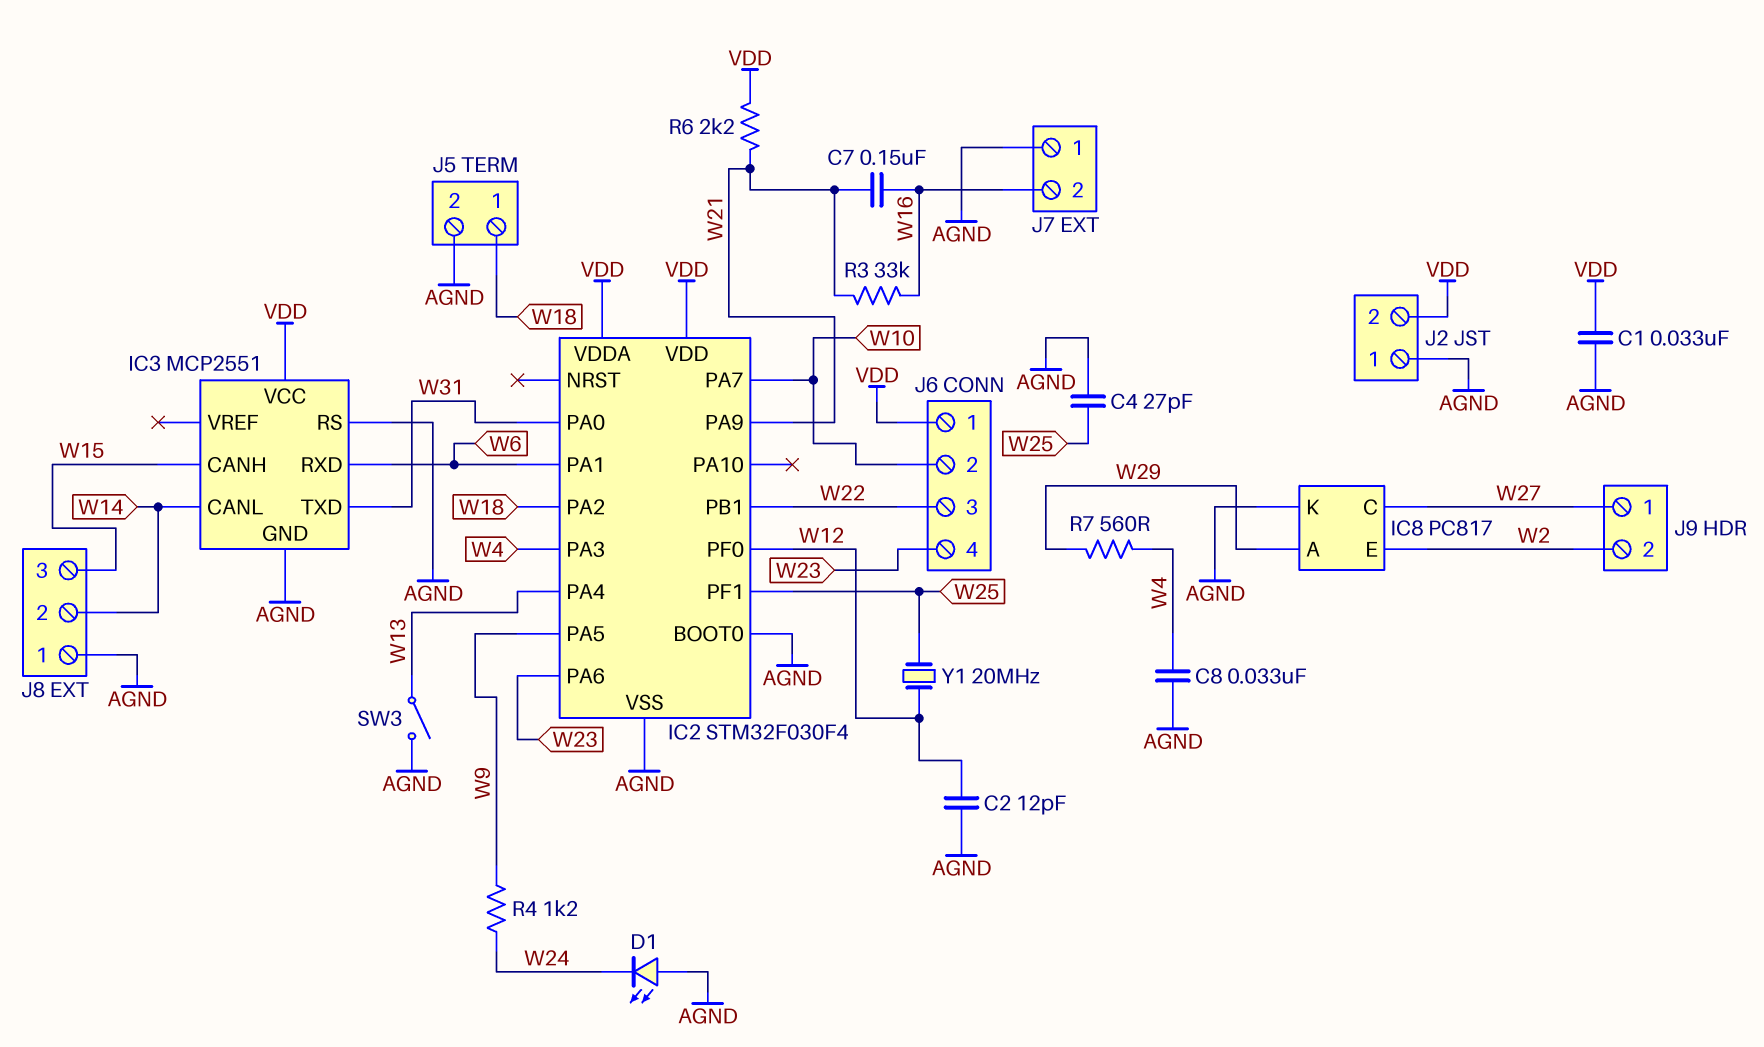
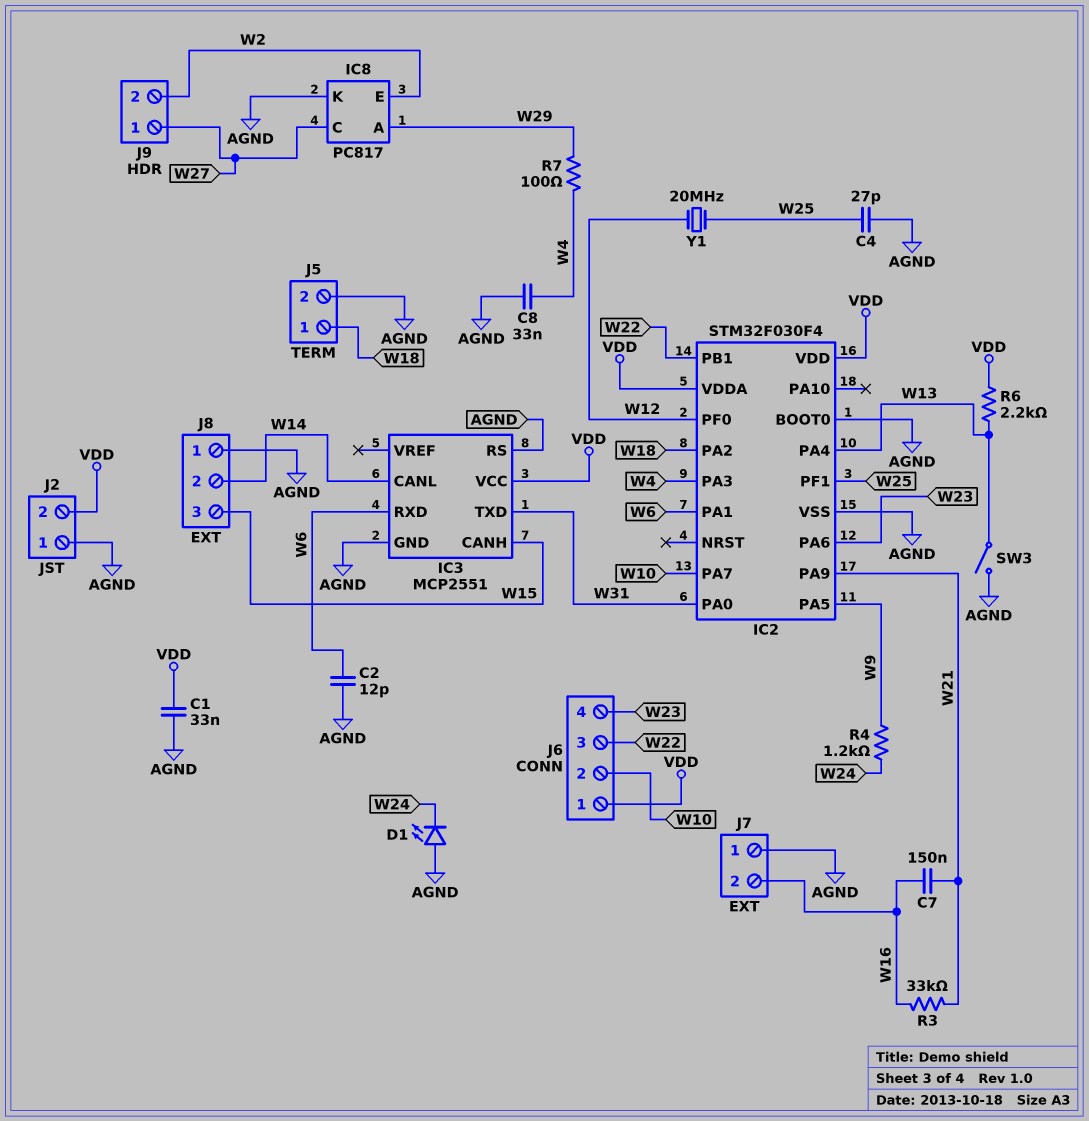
C2: 12pF (AGND, W12) -> 12pF (AGND, W6)
R6: 2.2k (VDD, W21) -> 2.2k (VDD, W13)
R7: 560 (W4, W29) -> 100 (W4, W29)

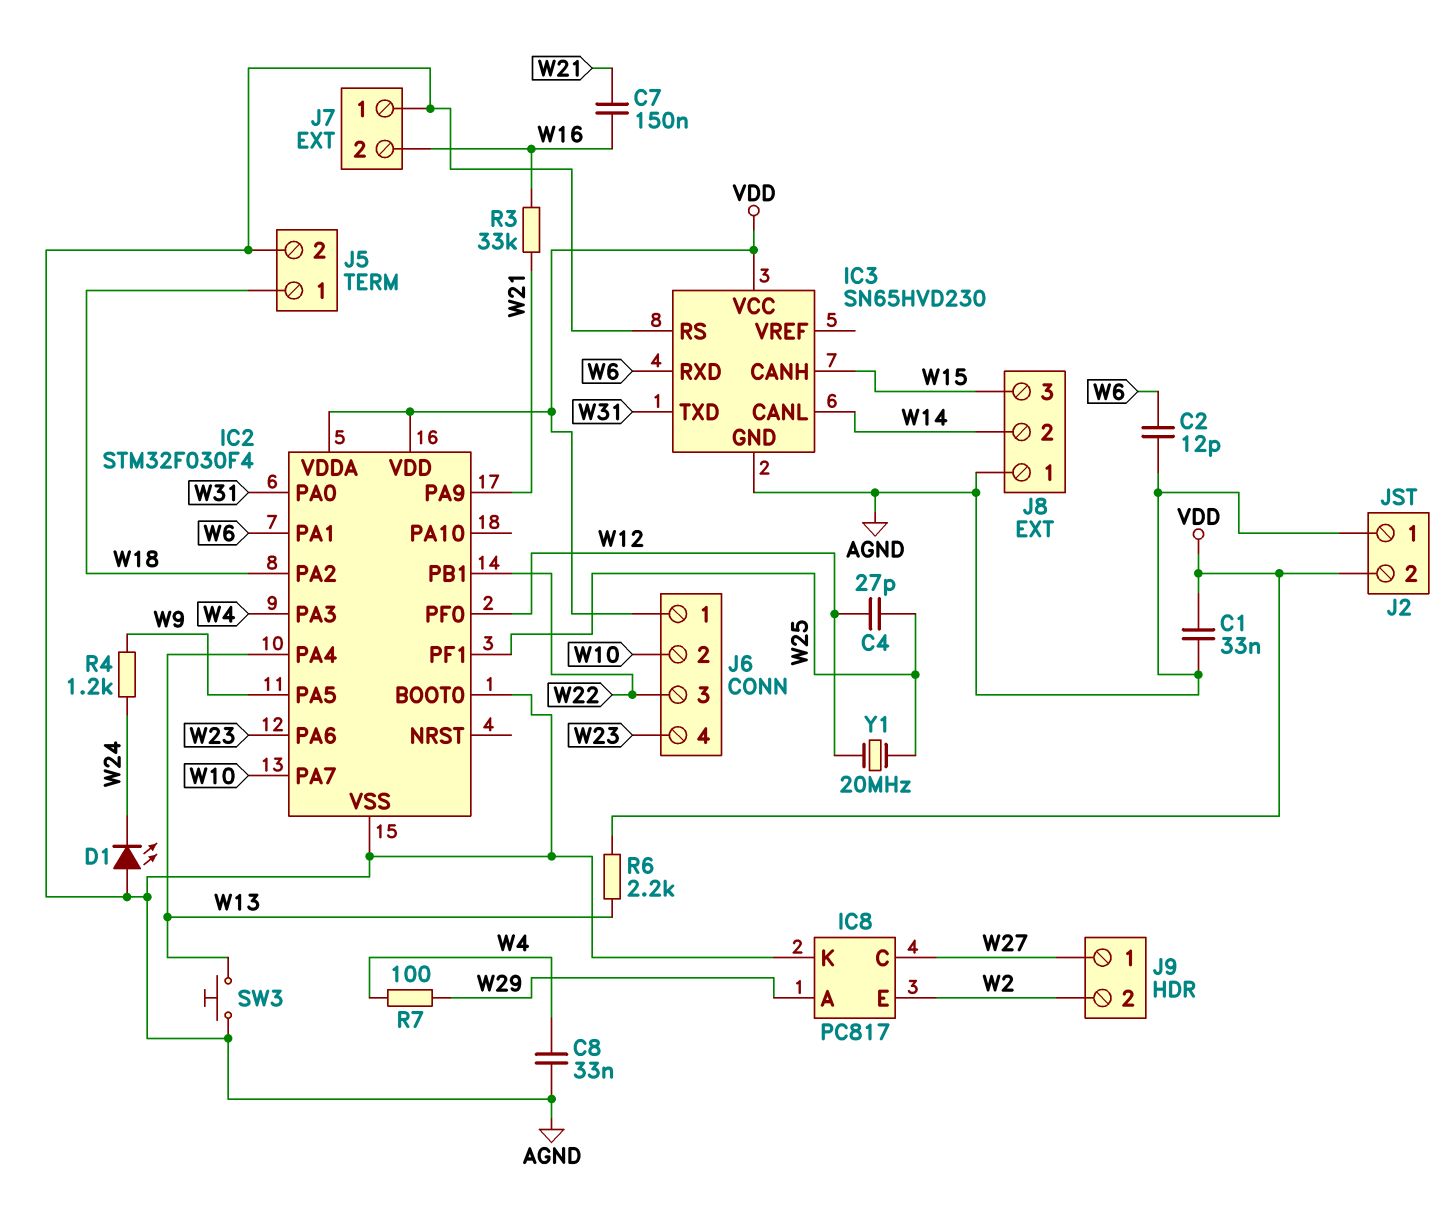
C4: 27pF (AGND, W25) -> 27pF (W12, W25)
IC3: MCP2551 -> SN65HVD230
SW3: switch (AGND, W13) -> button (AGND, W13)

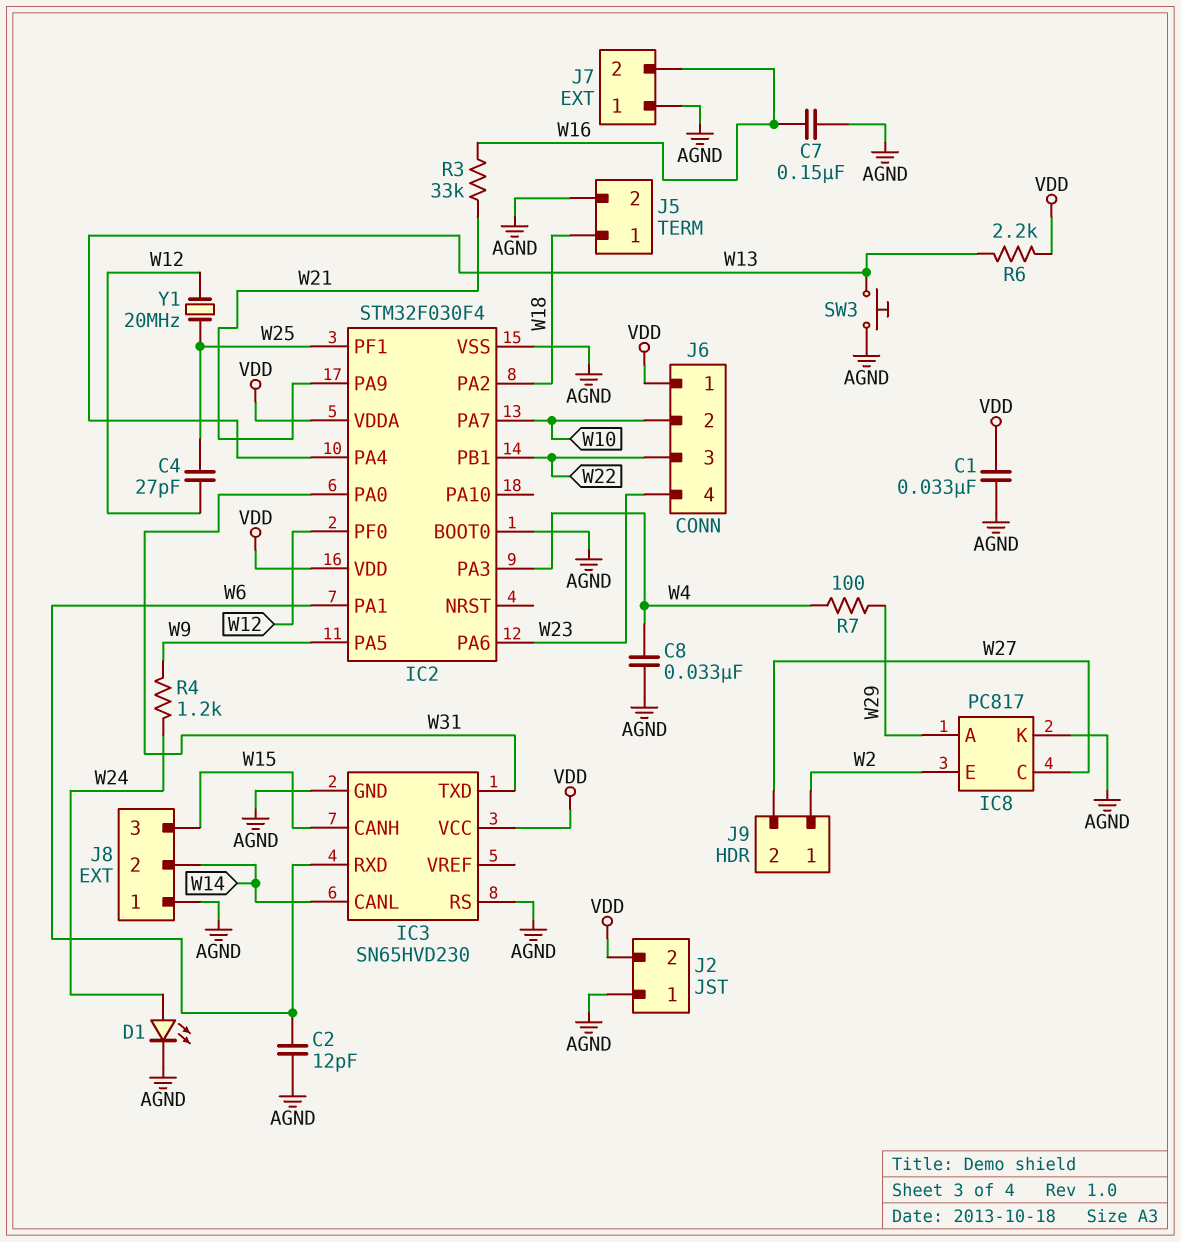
C7: 150nF (W16, W21) -> 150nF (AGND, W16)
D1: LED (A AGND, K W24) -> LED (A W24, K AGND)
J9 pin 1: W27 -> W2
J9 pin 2: W2 -> W27

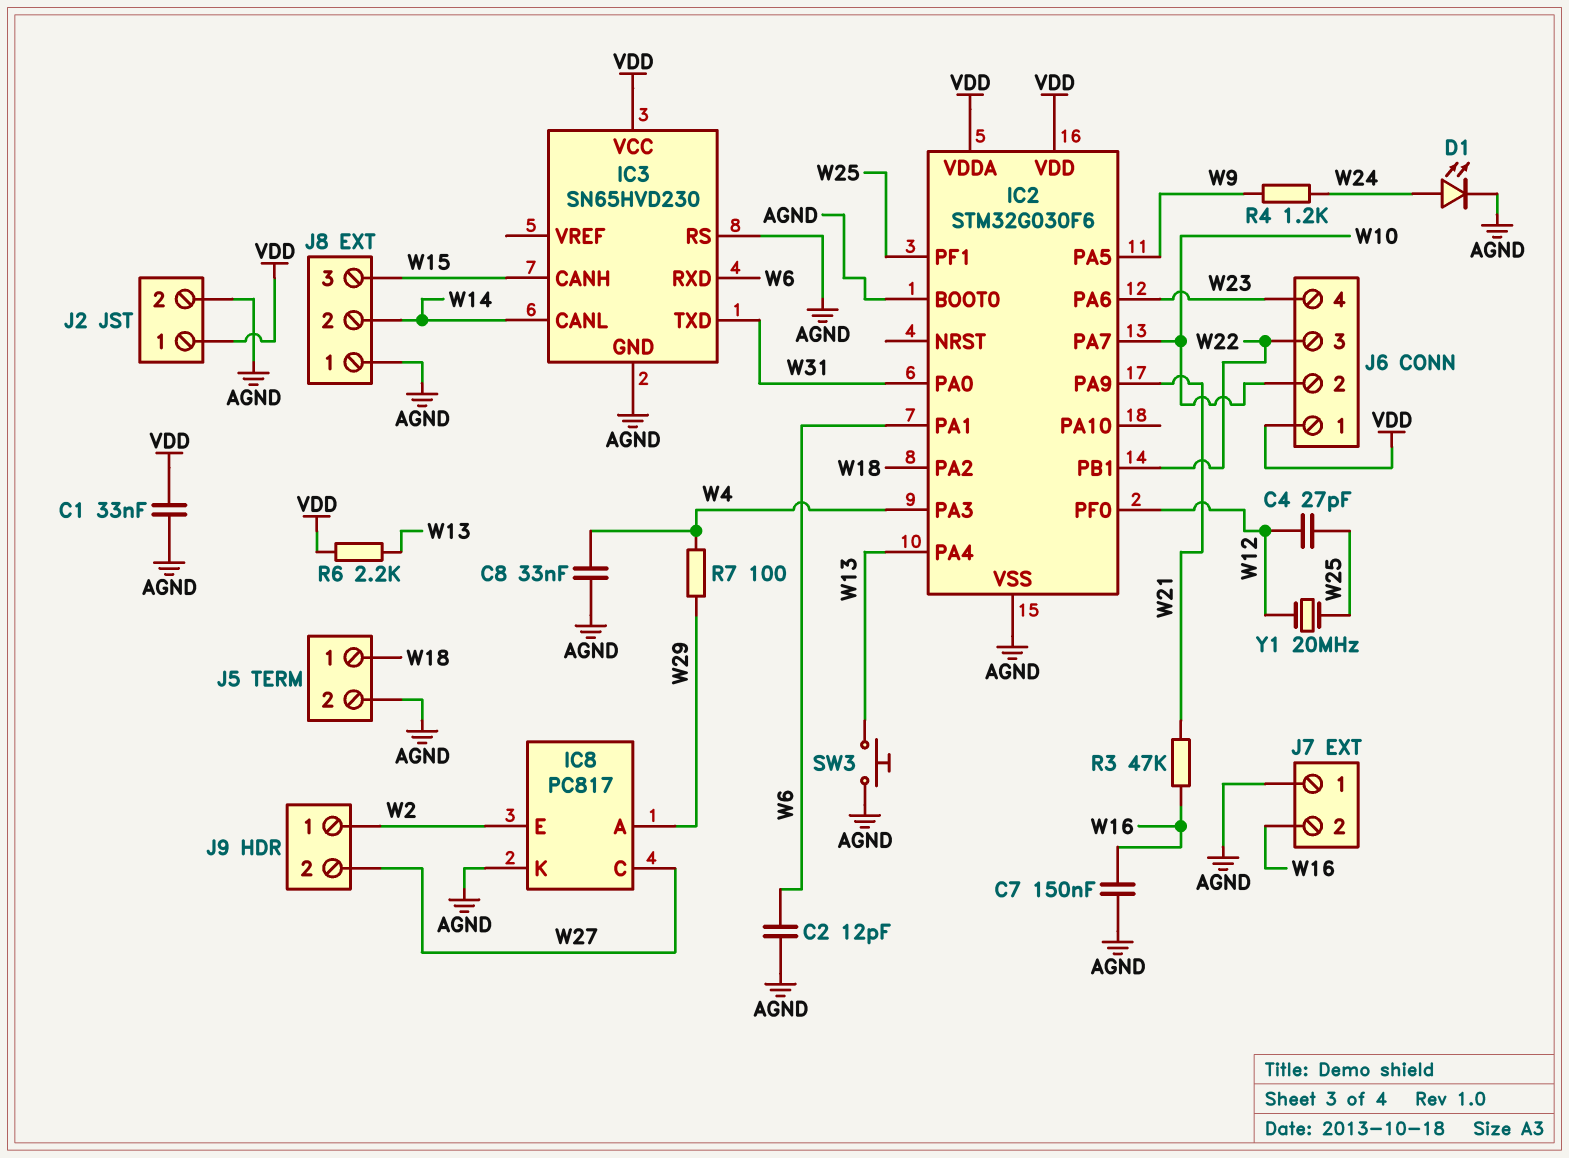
IC2: STM32F030F4 -> STM32G030F6
J2 pin 1: AGND -> VDD
J2 pin 2: VDD -> AGND
R3: 33k (W16, W21) -> 47k (W16, W21)

